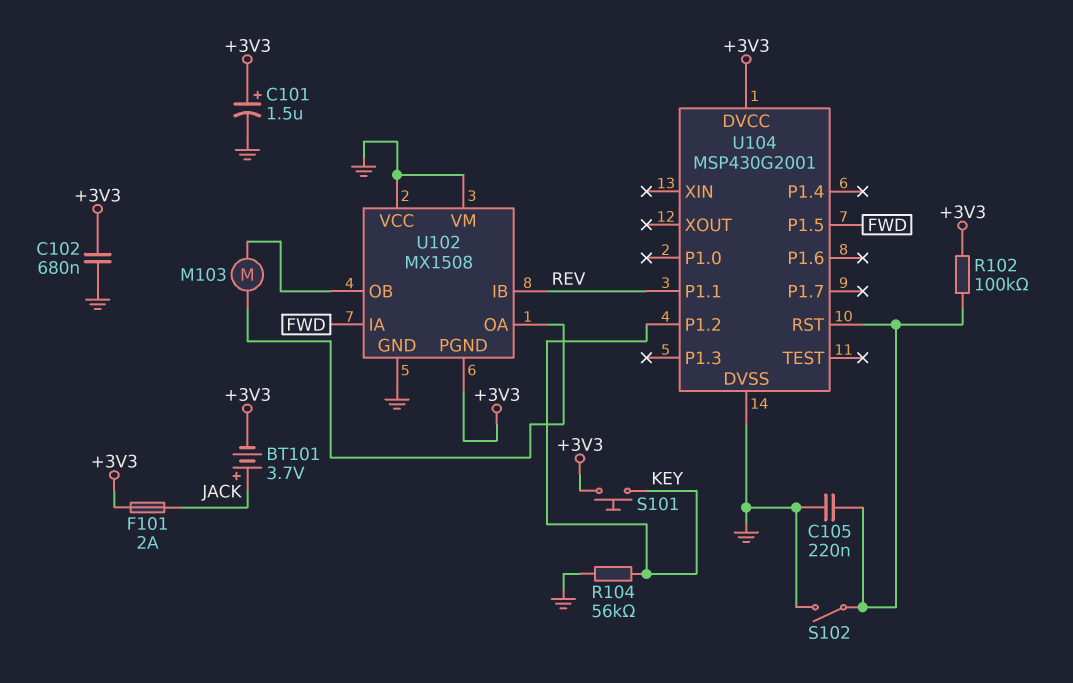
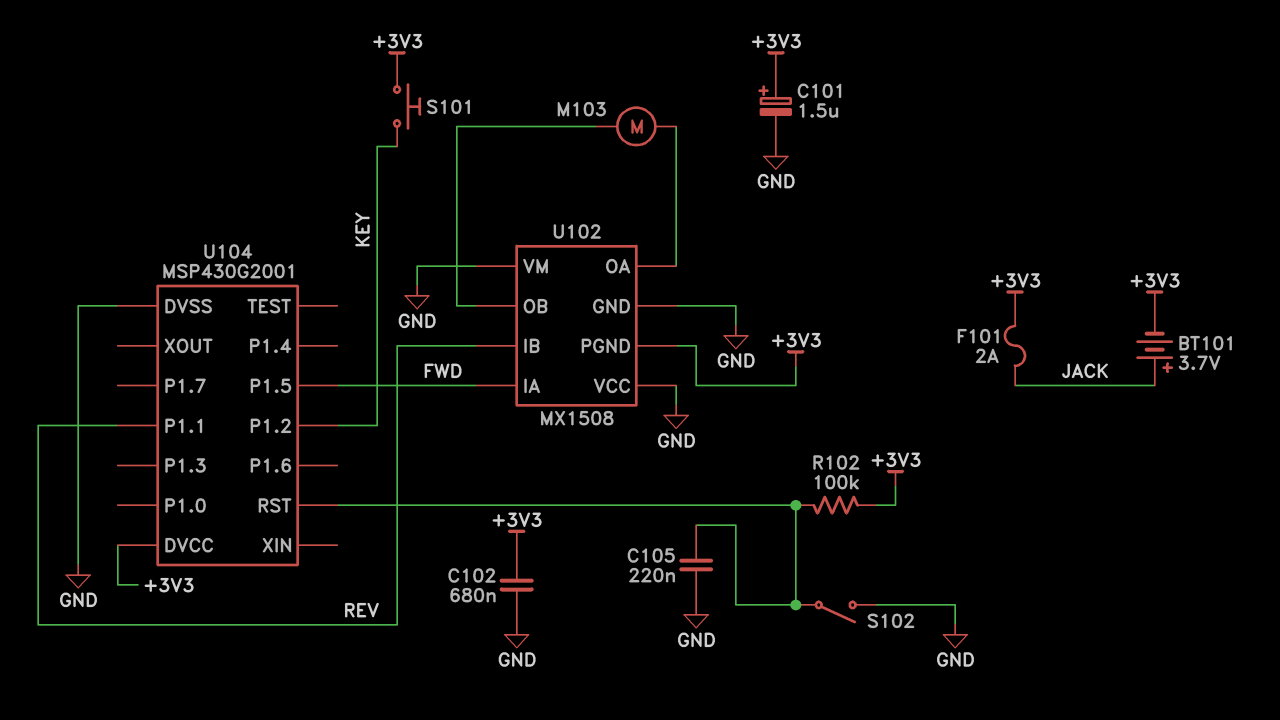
R104: 56k (GND, KEY) -> none

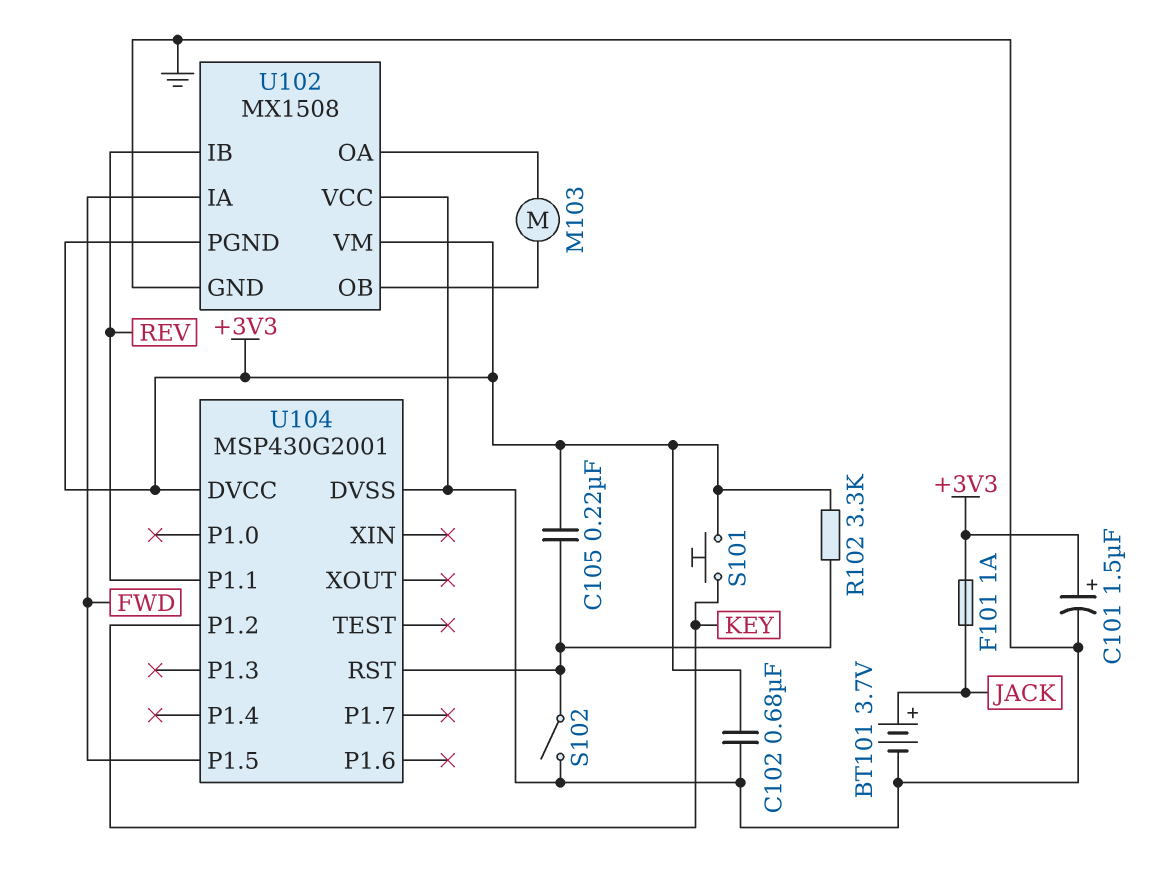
BT101: 3.7V (plus JACK, minus +3V3) -> 3.7V (plus JACK, minus GND)
C105: 220nF (GND, U104/RST) -> 220nF (+3V3, U104/RST)
F101: 2A (+3V3, JACK) -> 1A (+3V3, JACK)
R102: 100k (+3V3, U104/RST) -> 3.3k (+3V3, U104/RST)
U102 pin VM: GND -> +3V3

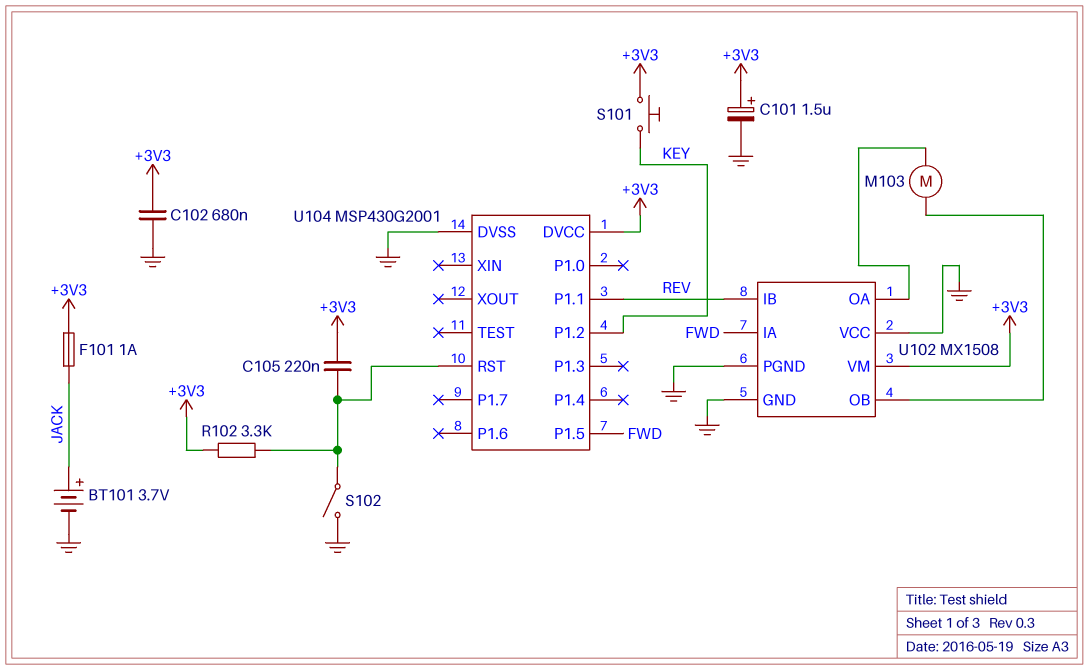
U102 pin PGND: +3V3 -> GND

